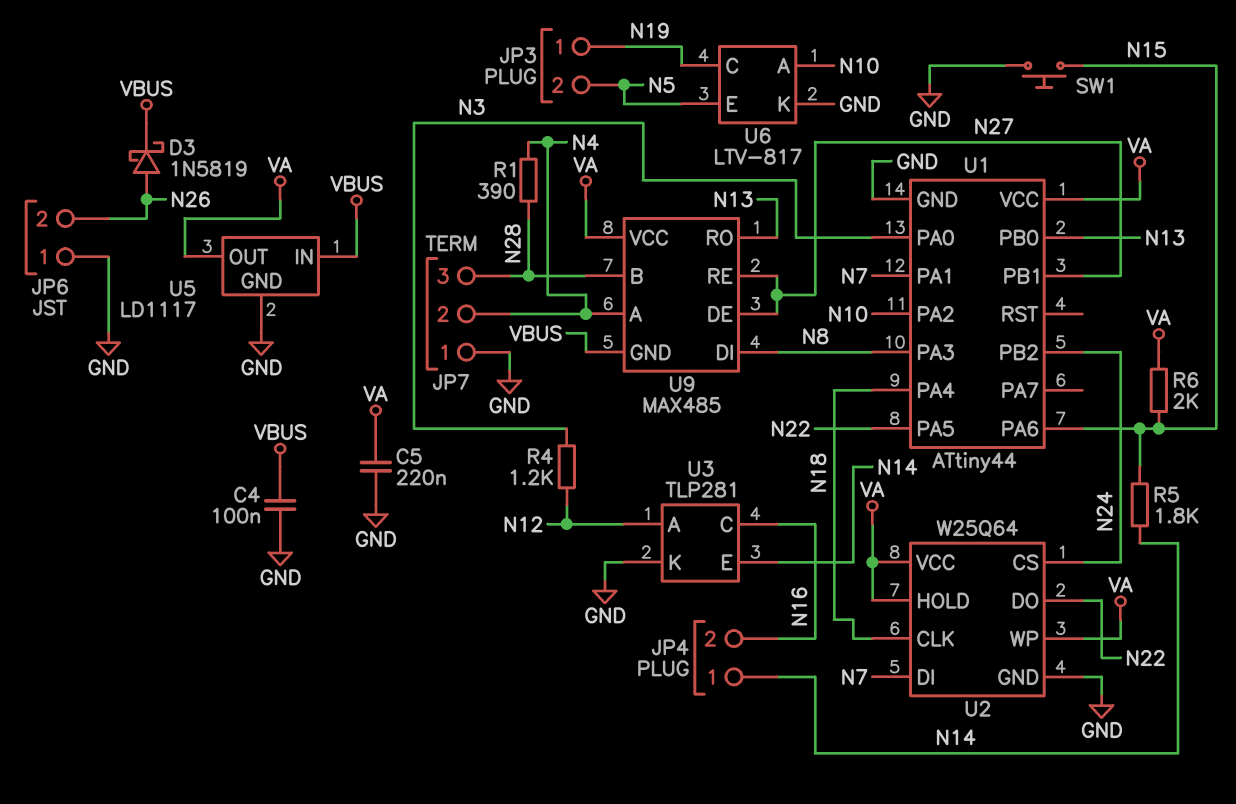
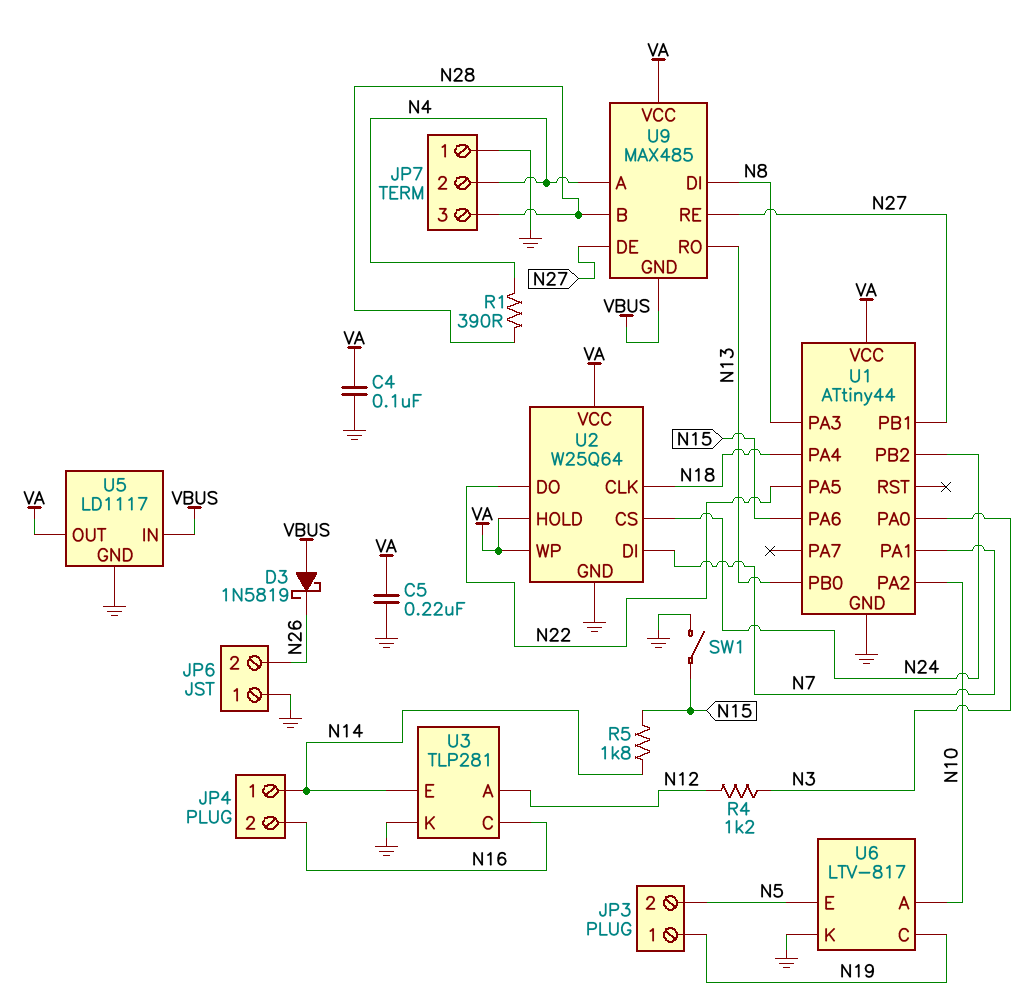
C4: 100nF (GND, VBUS) -> 100nF (GND, VA)
D3: schottky 1N5819 (A N26, K VBUS) -> schottky 1N5819 (A VBUS, K N26)
R6: 2k (N15, VA) -> none
SW1: button (GND, N15) -> switch (GND, N15)

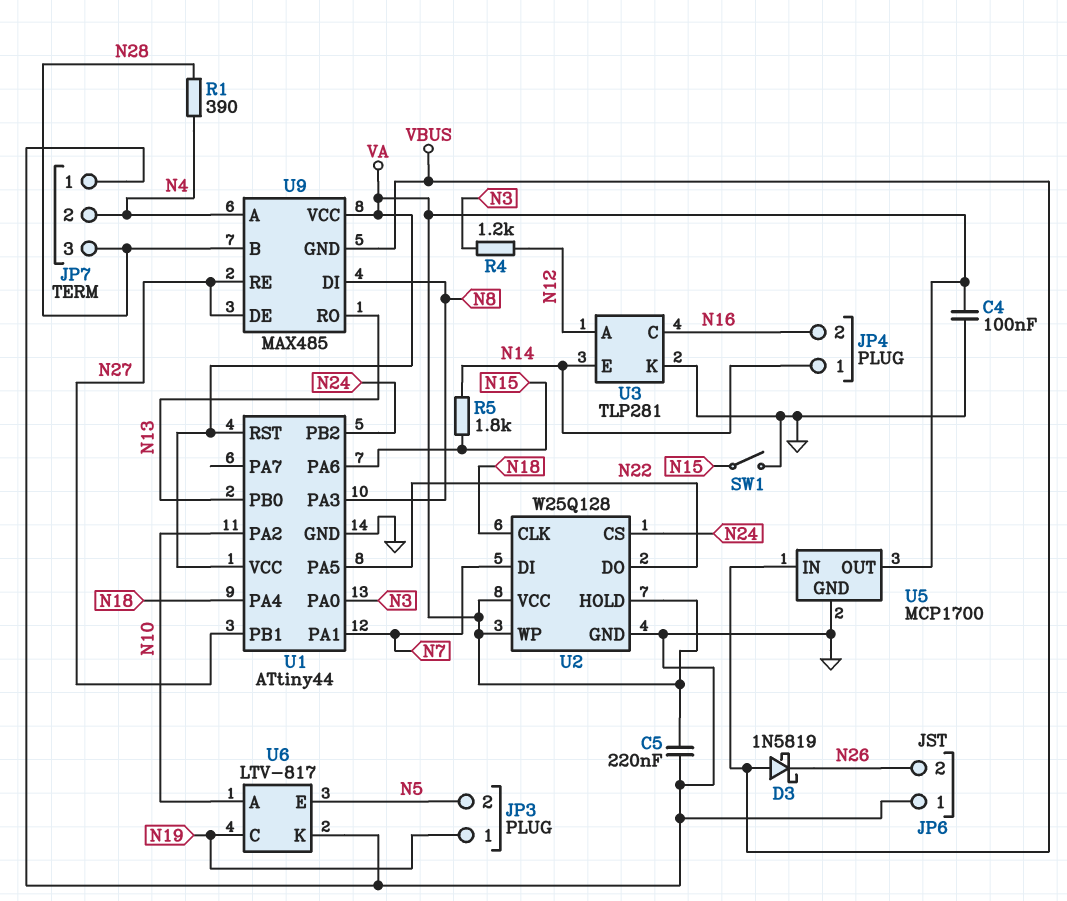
U1 pin RST: none -> VA
U2: W25Q64 -> W25Q128
U5: LD1117 -> MCP1700

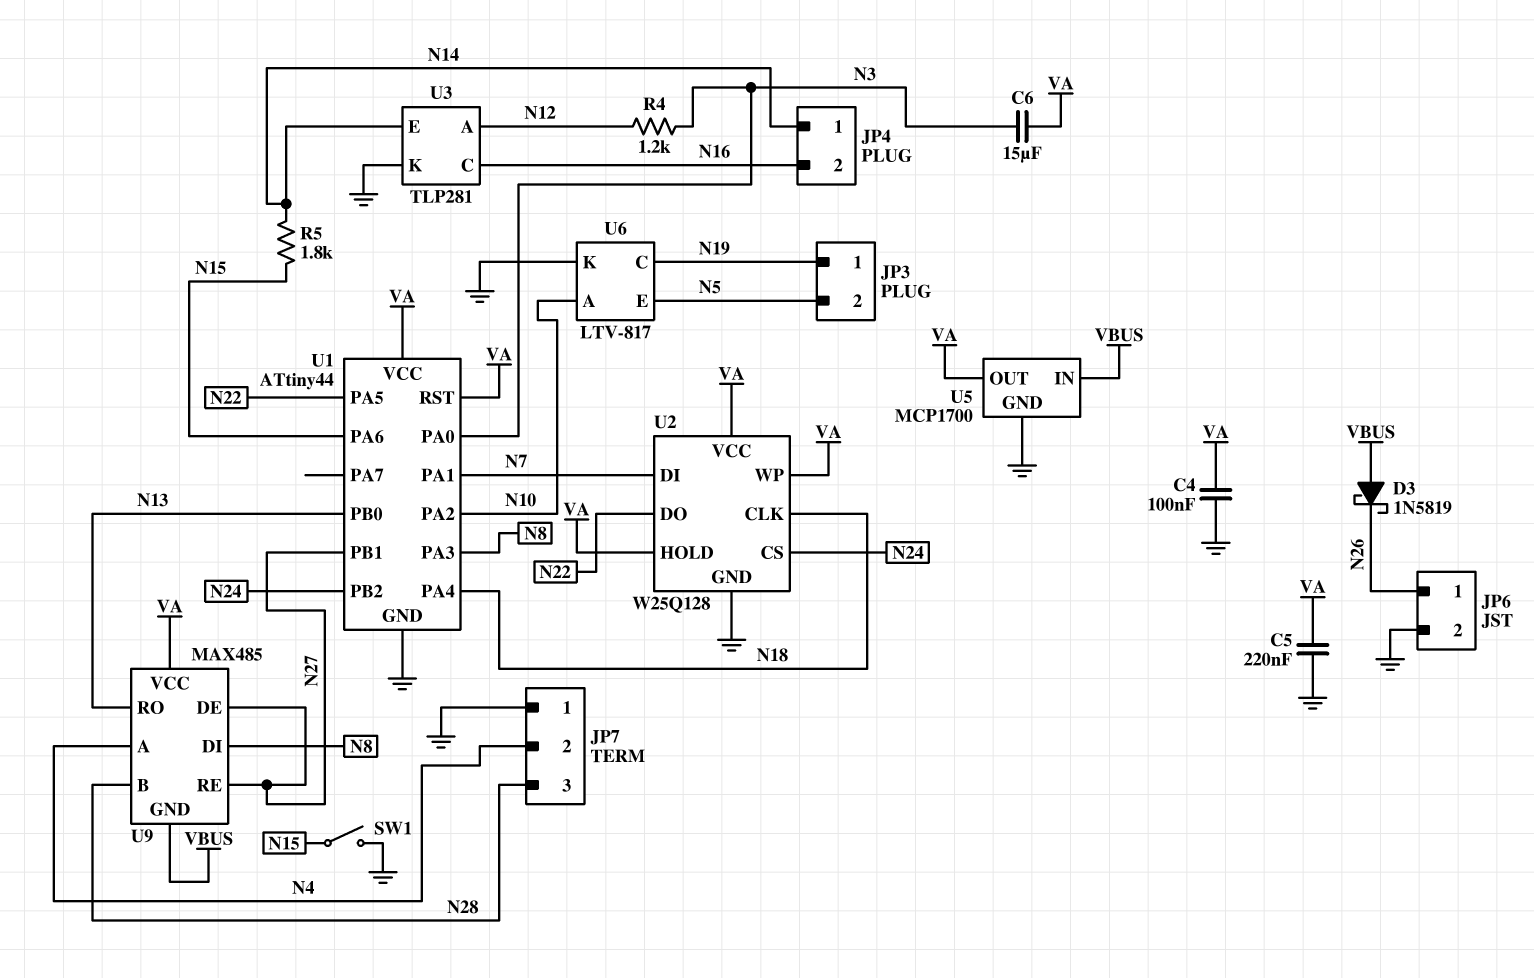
C6: none -> 15uF (N3, VA)
JP6 pin 1: GND -> N26
JP6 pin 2: N26 -> GND
R1: 390 (N4, N28) -> none

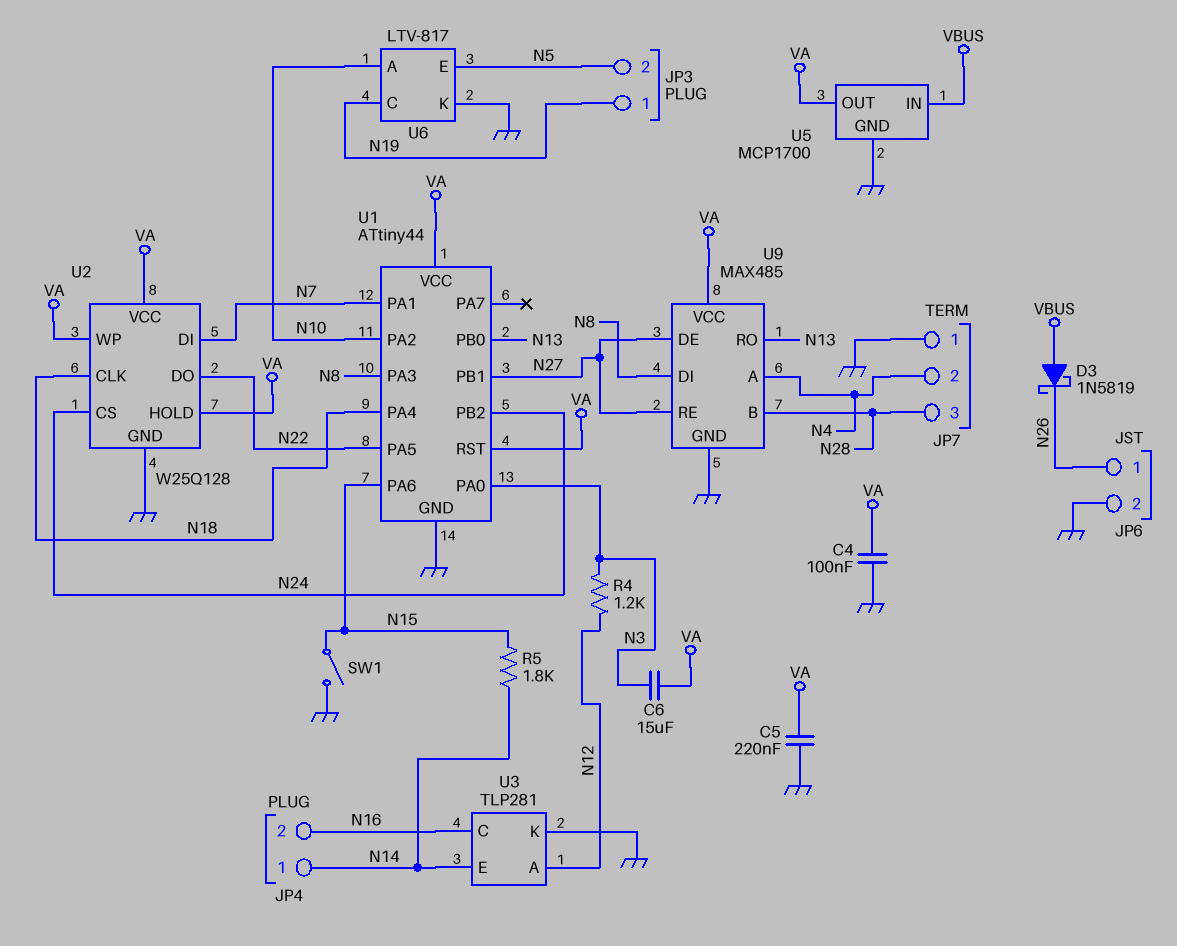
U9 pin GND: VBUS -> GND

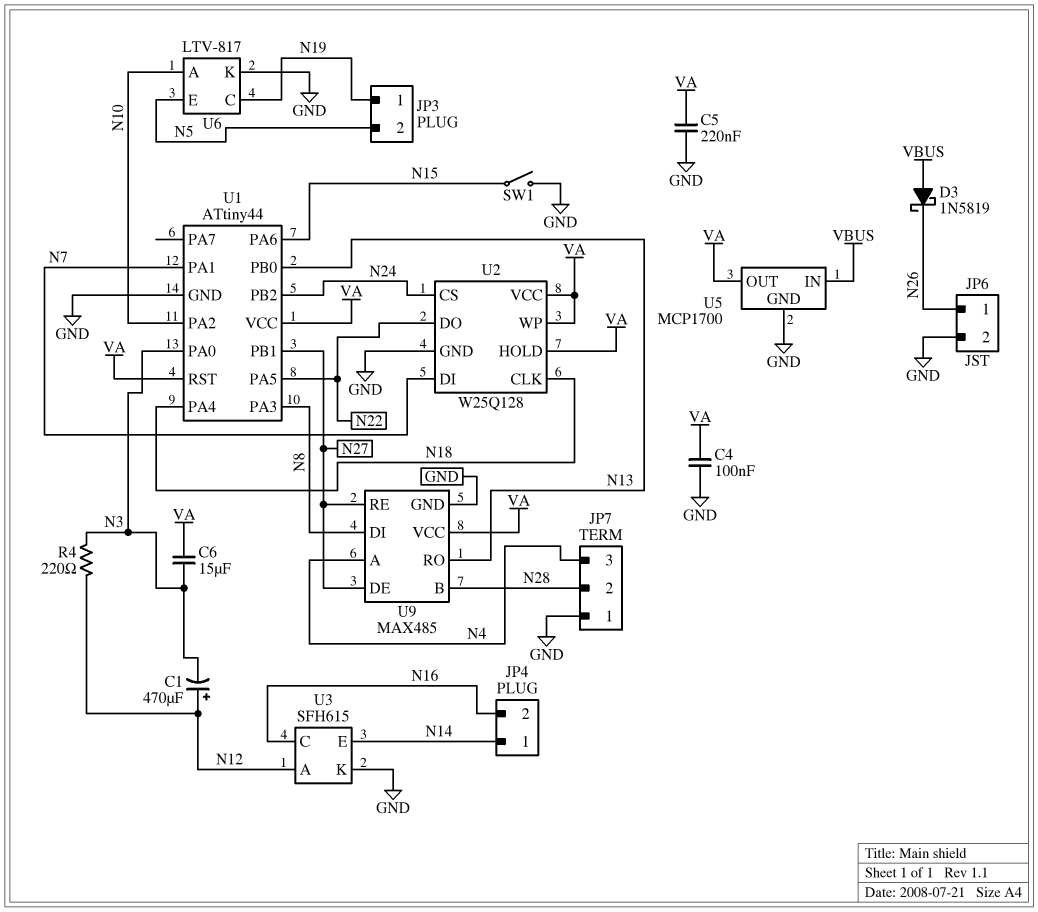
C1: none -> 470uF (plus N12, minus N3)
JP7 pin 2: N4 -> N28
JP7 pin 3: N28 -> N4
R4: 1.2k (N3, N12) -> 220 (N3, N12)
R5: 1.8k (N14, N15) -> none
U3: TLP281 -> SFH615

